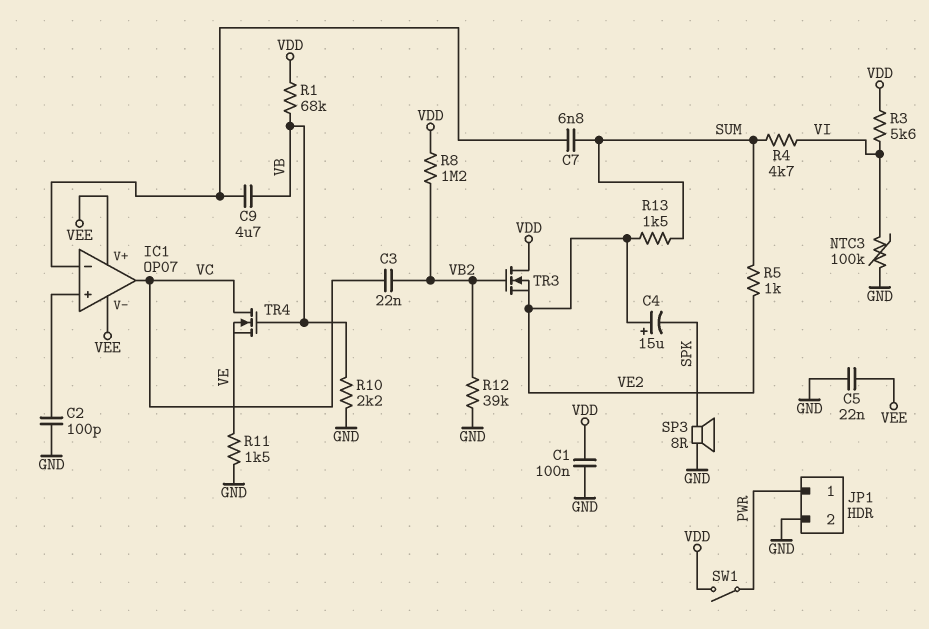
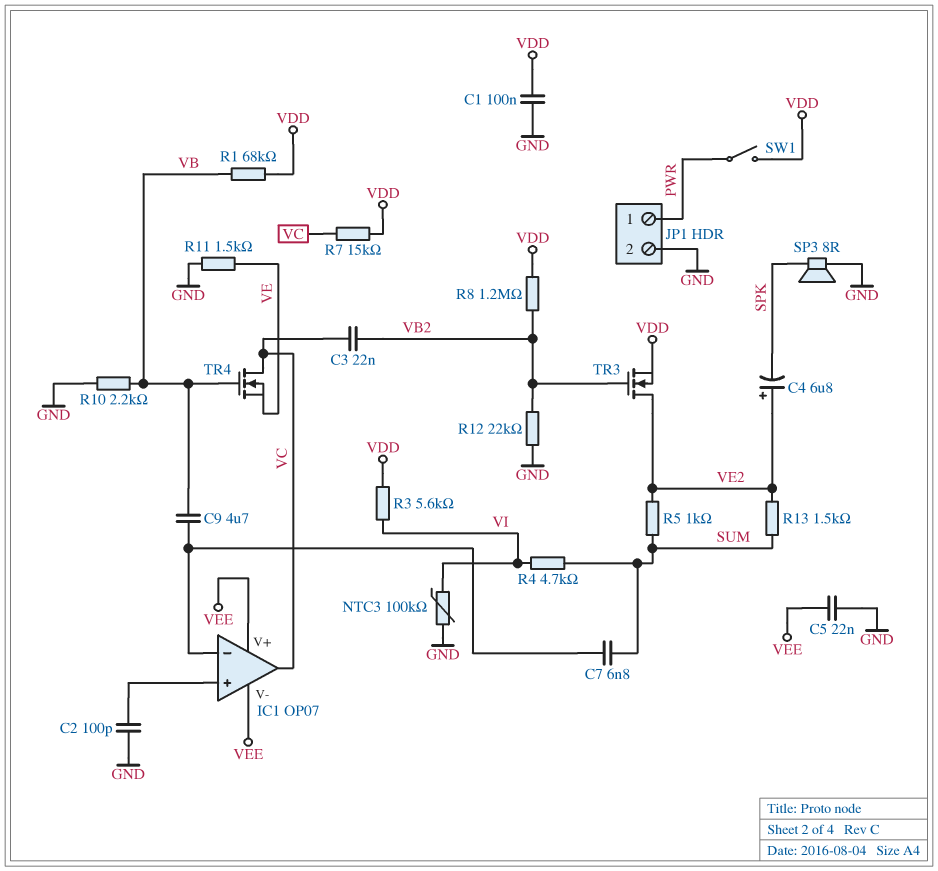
C4: 15uF (plus VE2, minus SPK) -> 6.8uF (plus VE2, minus SPK)
R7: none -> 15k (VC, VDD)
R12: 39k (GND, VB2) -> 22k (GND, VB2)
TR3: NMOS (G VB2, D VDD, S VE2) -> NMOS (G VB2, D VE2, S VDD)

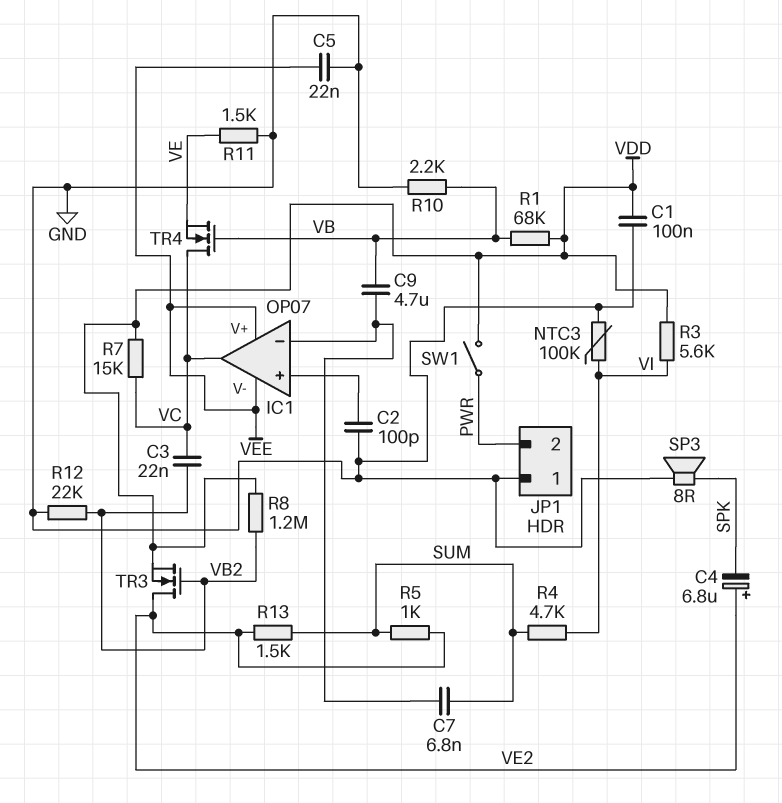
JP1 pin 1: PWR -> GND
JP1 pin 2: GND -> PWR

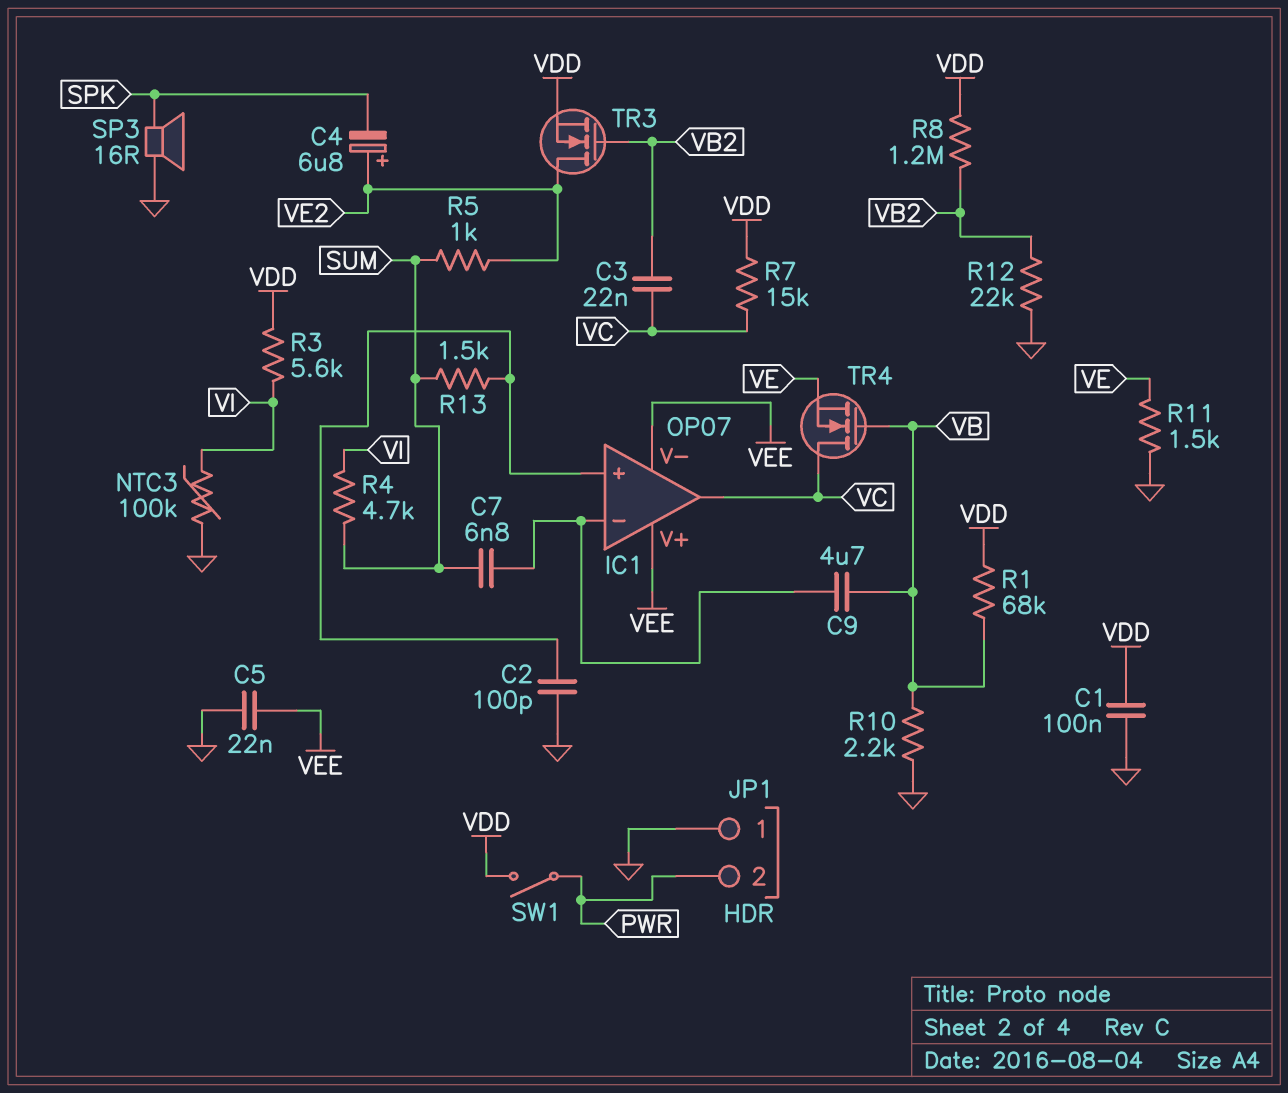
R13: 1.5k (SUM, VE2) -> 1.5k (IC1/in+, SUM)
SP3: speaker 8R (GND, SPK) -> speaker 16R (GND, SPK)

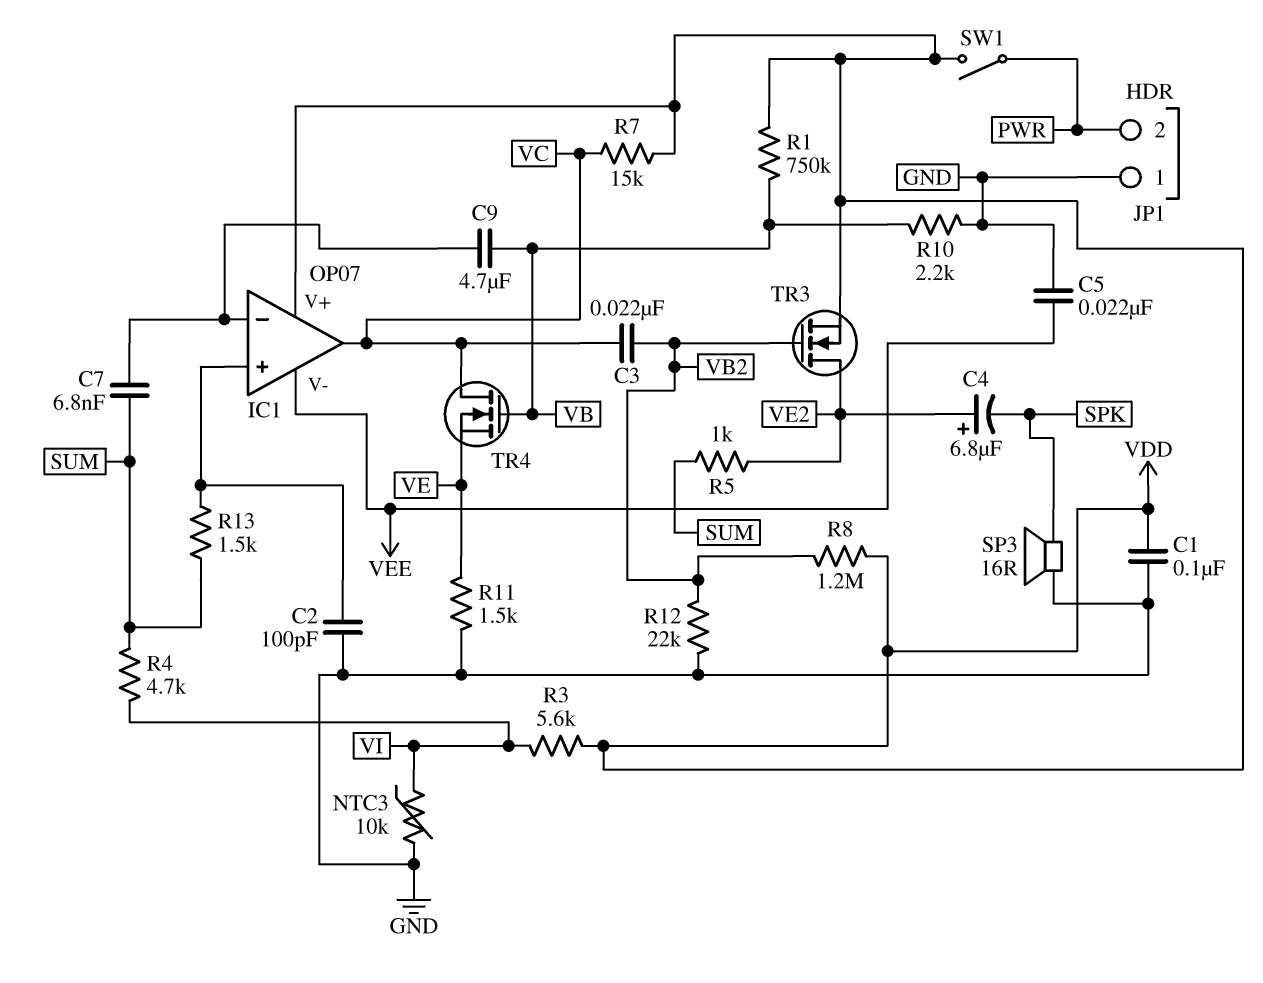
IC1 pin V+: VEE -> VDD
NTC3: 100k (GND, VI) -> 10k (GND, VI)
R1: 68k (VB, VDD) -> 750k (VB, VDD)

